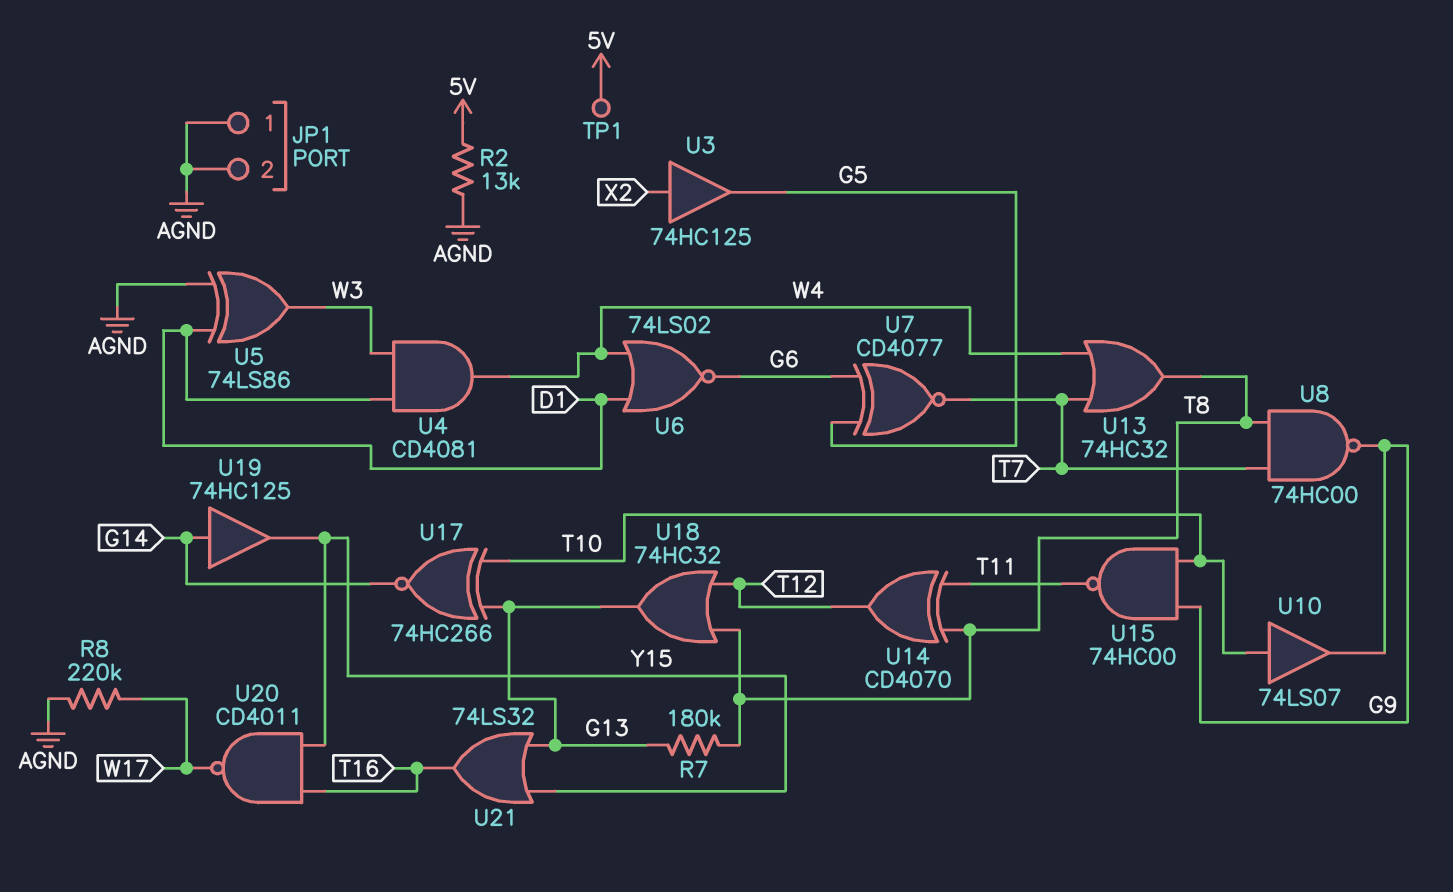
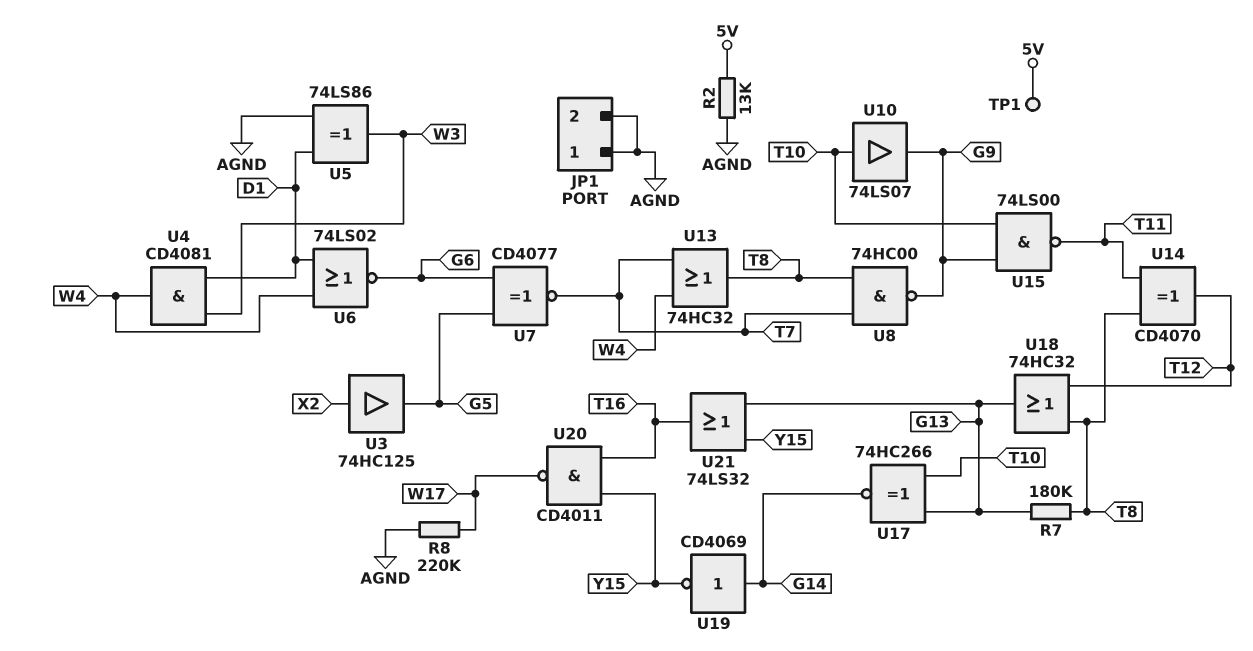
U15: NAND 74HC00 (in G9, in T10, out T11) -> NAND 74LS00 (in G9, in T10, out T11)
U19: buffer 74HC125 (in G14, out Y15) -> NOT CD4069 (in G14, out Y15)

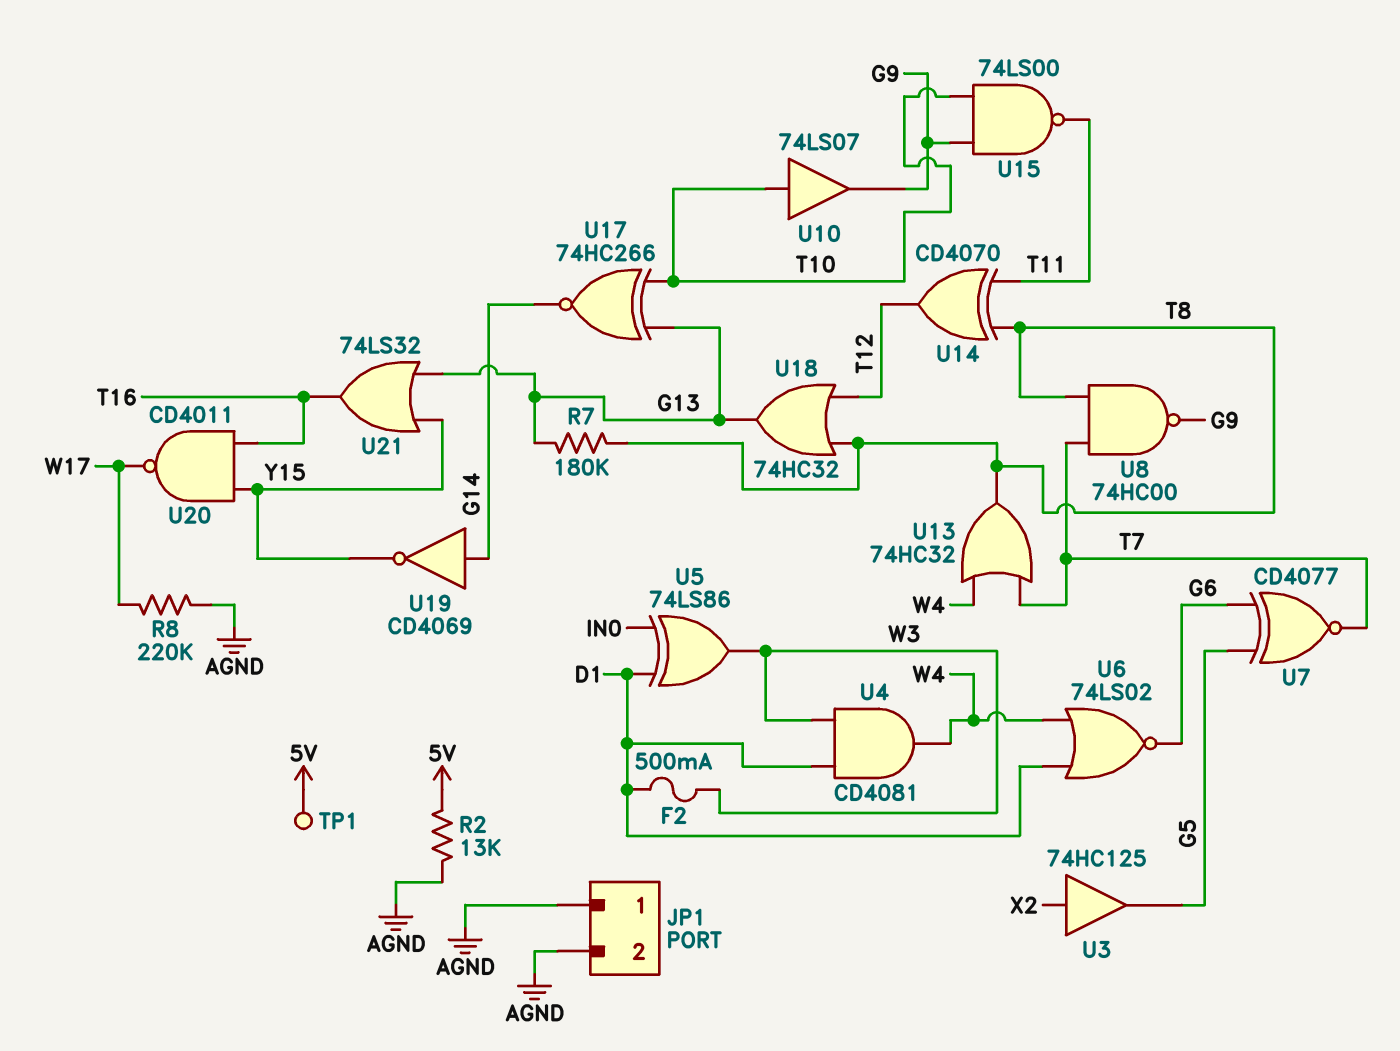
F2: none -> 500mA (D1, W3)
U5: XOR 74LS86 (in AGND, in D1, out W3) -> XOR 74LS86 (in D1, in IN0, out W3)

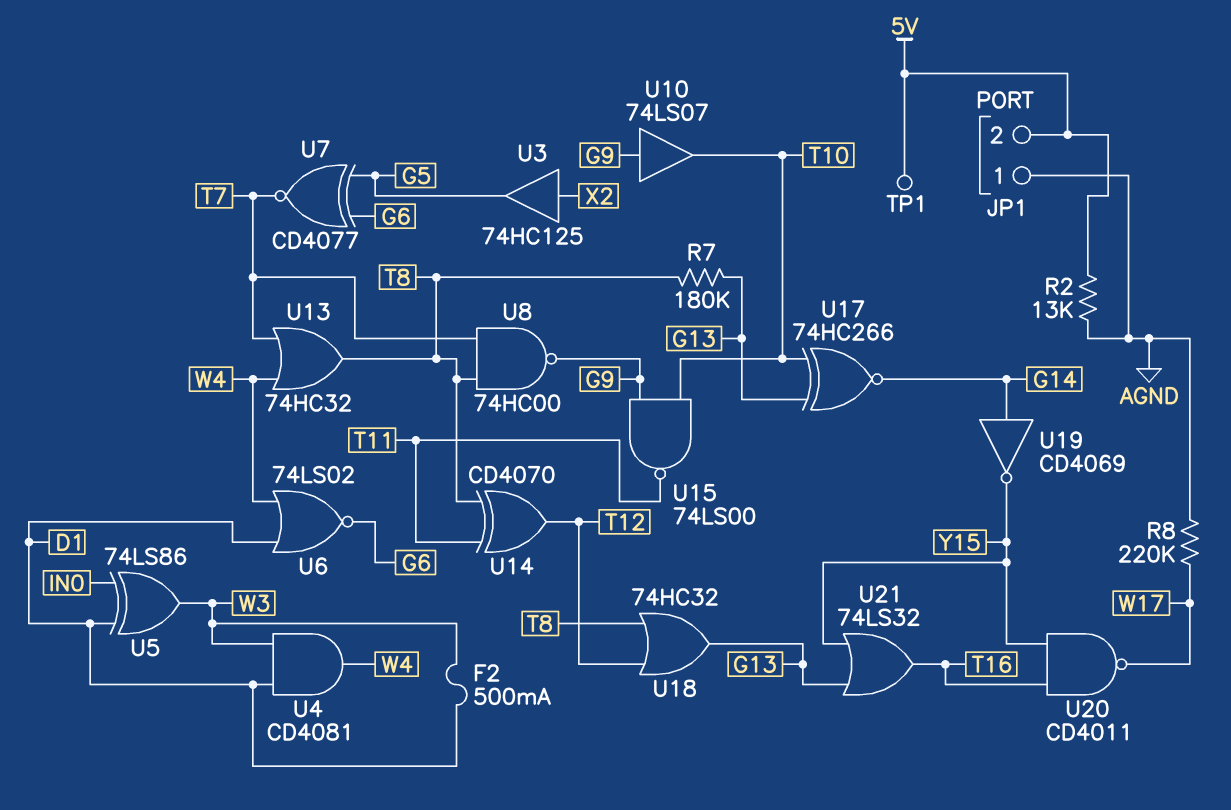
JP1 pin 2: AGND -> 5V
U10: buffer 74LS07 (in T10, out G9) -> buffer 74LS07 (in G9, out T10)

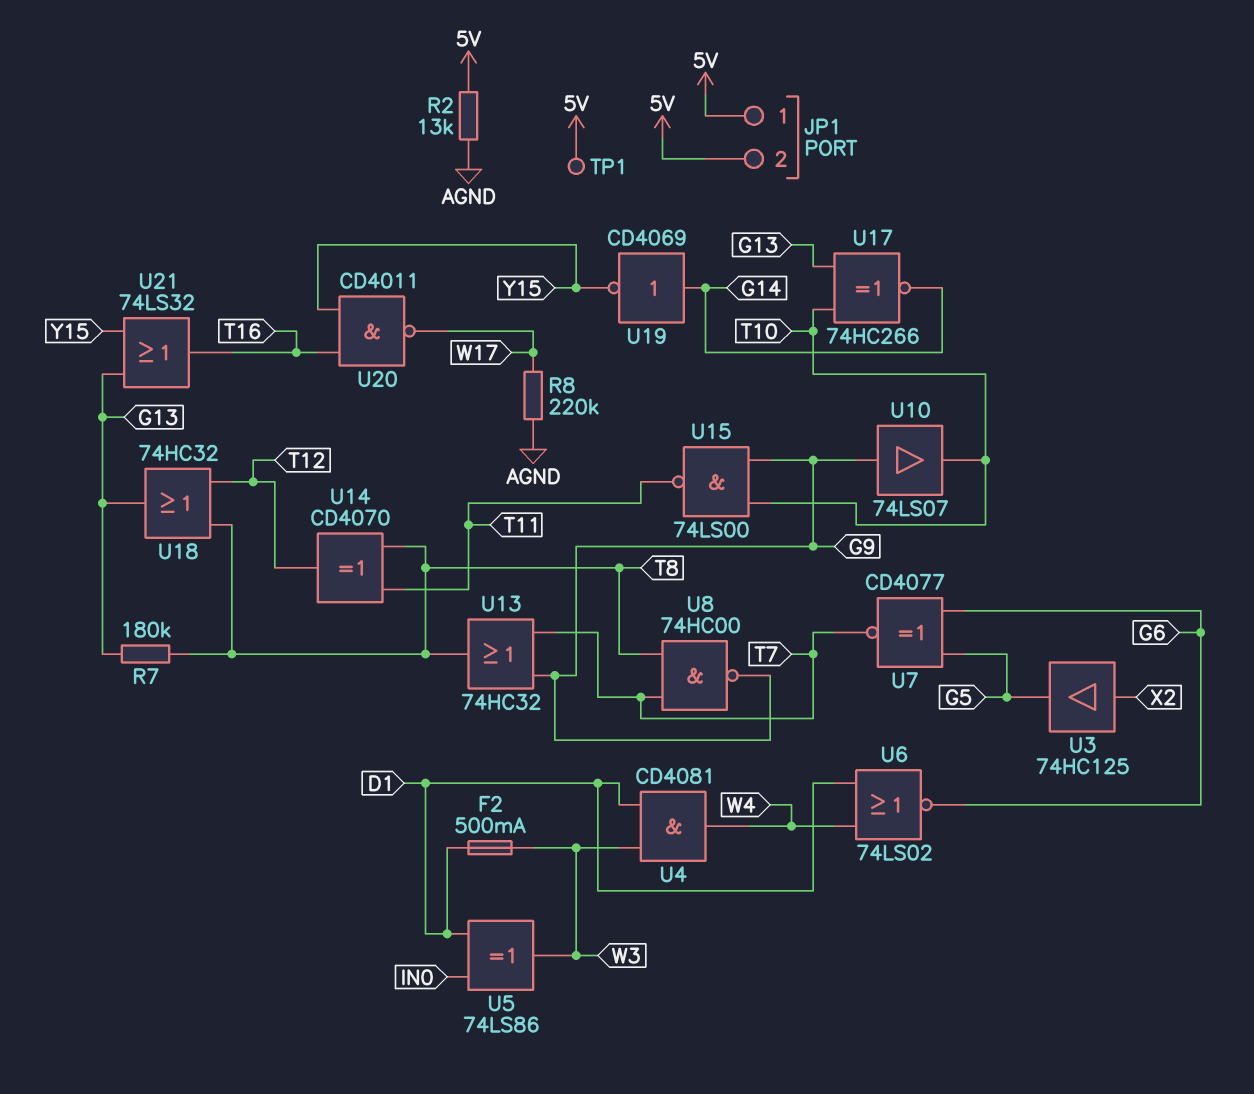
JP1 pin 1: AGND -> 5V
U13: OR 74HC32 (in T7, in W4, out T8) -> OR 74HC32 (in G9, in T7, out T8)

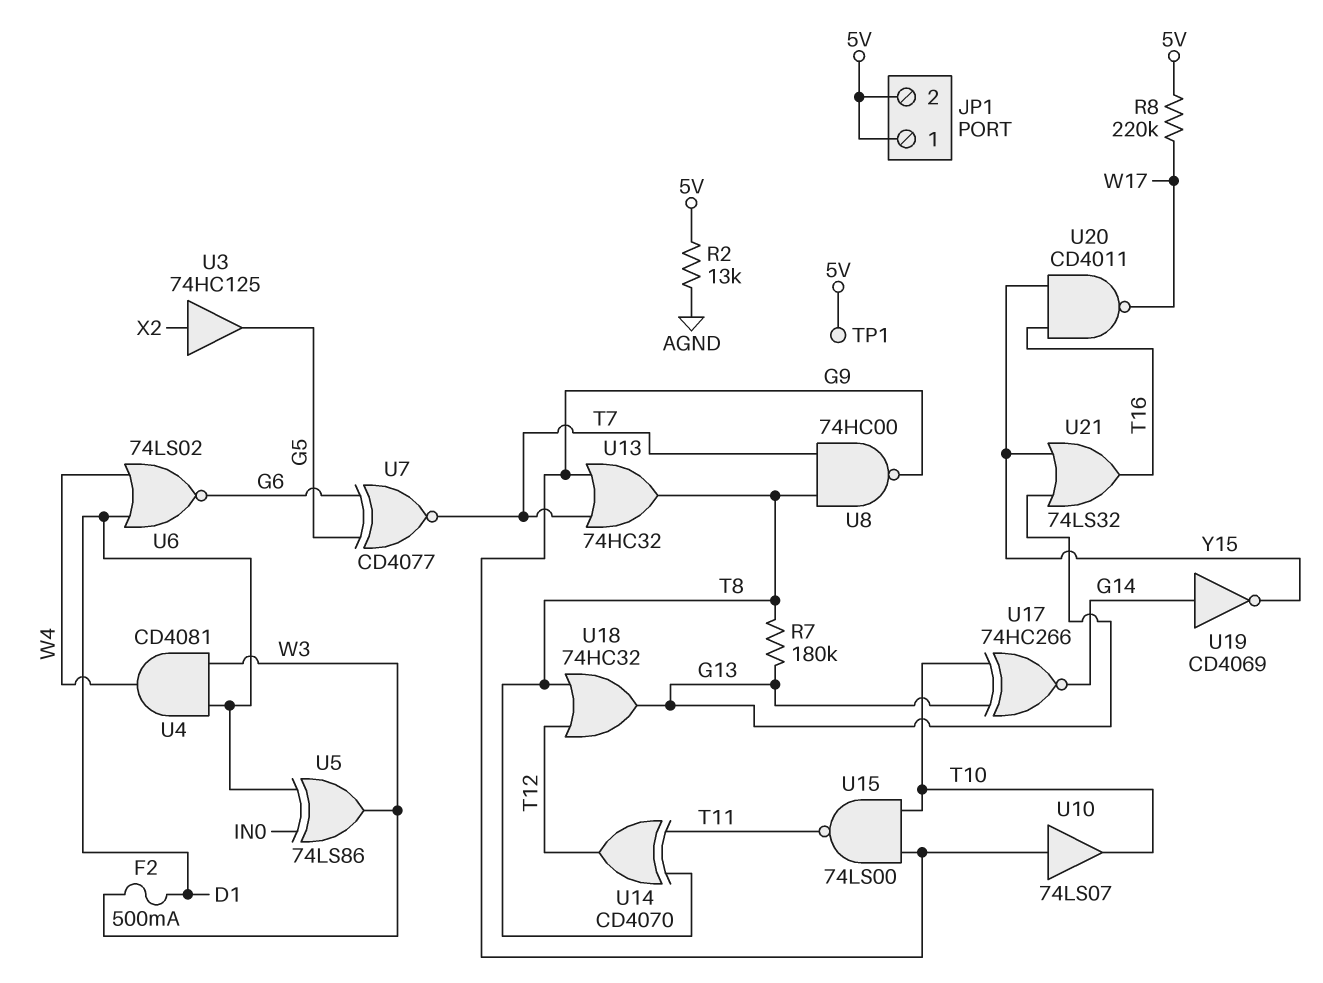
R8: 220k (AGND, W17) -> 220k (5V, W17)

